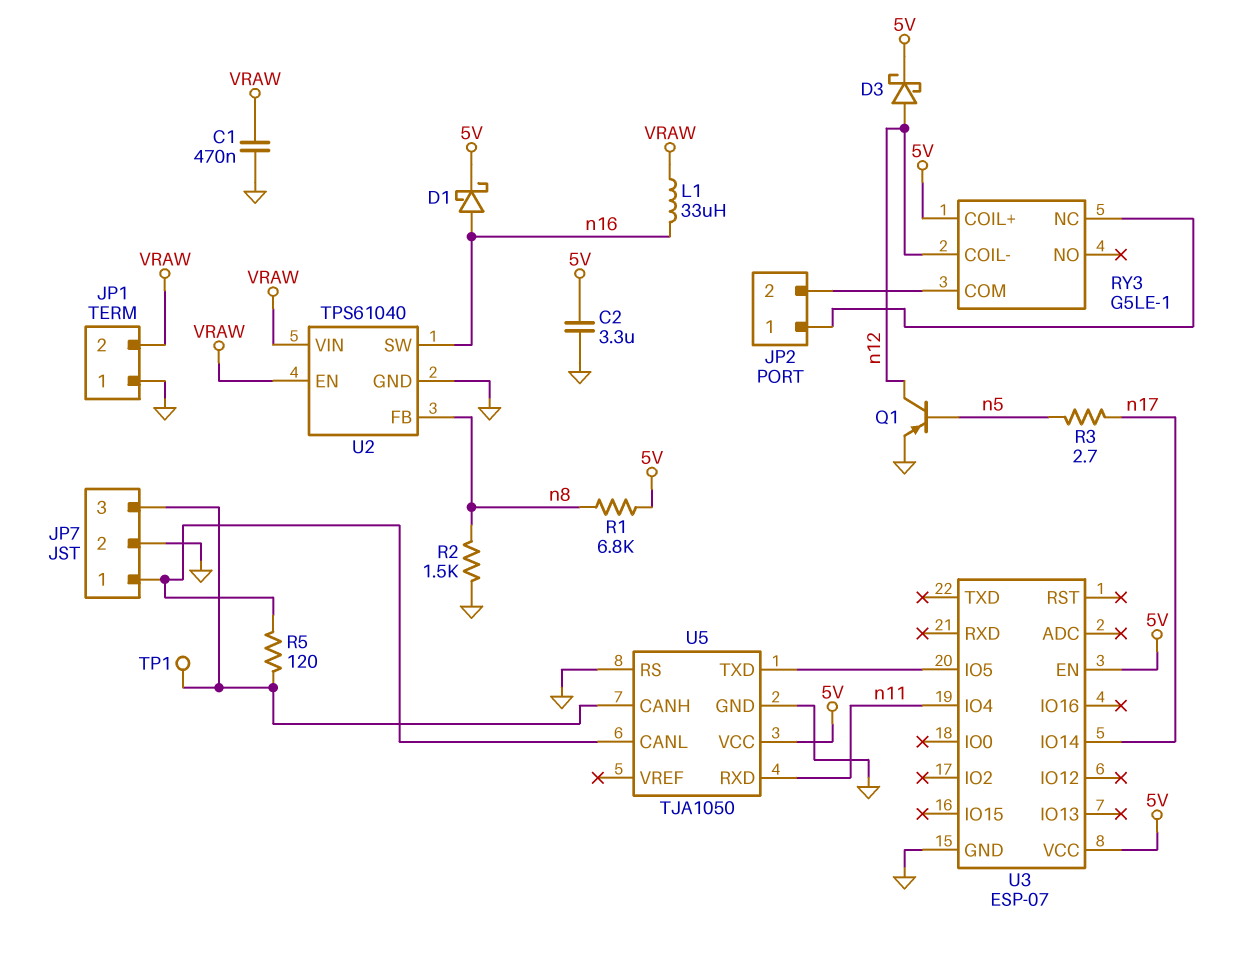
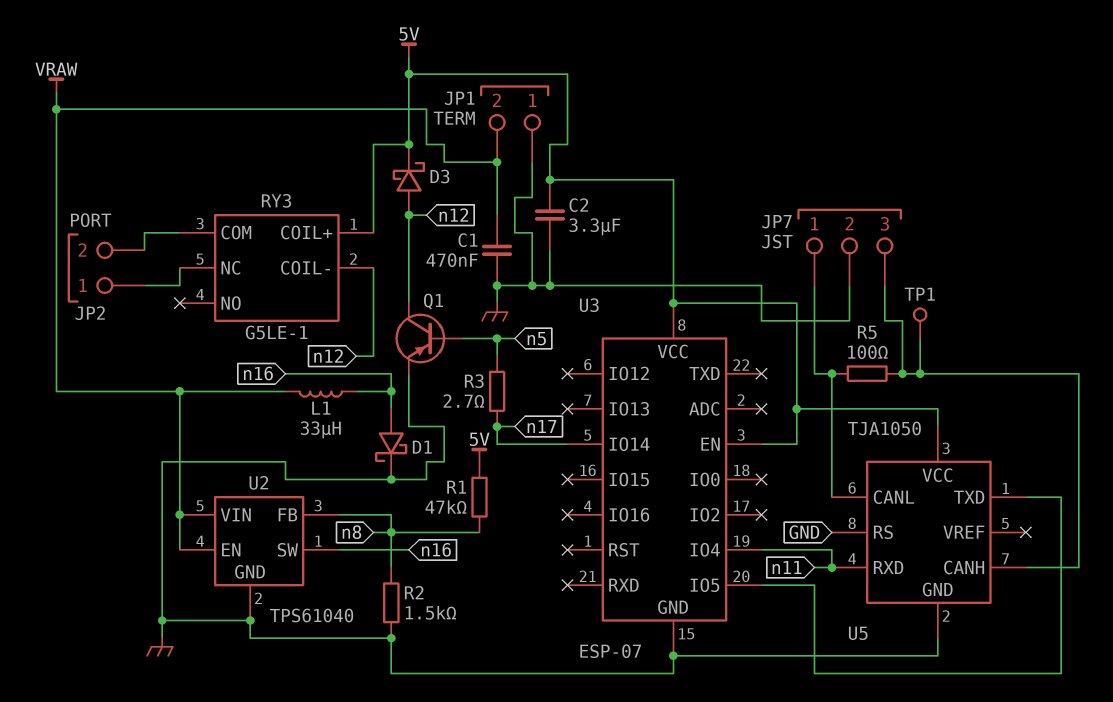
D1: schottky (A n16, K 5V) -> schottky (A n16, K GND)
R1: 6.8k (5V, n8) -> 47k (5V, n8)
R5: 120 (JP7/1, JP7/3) -> 100 (JP7/1, JP7/3)

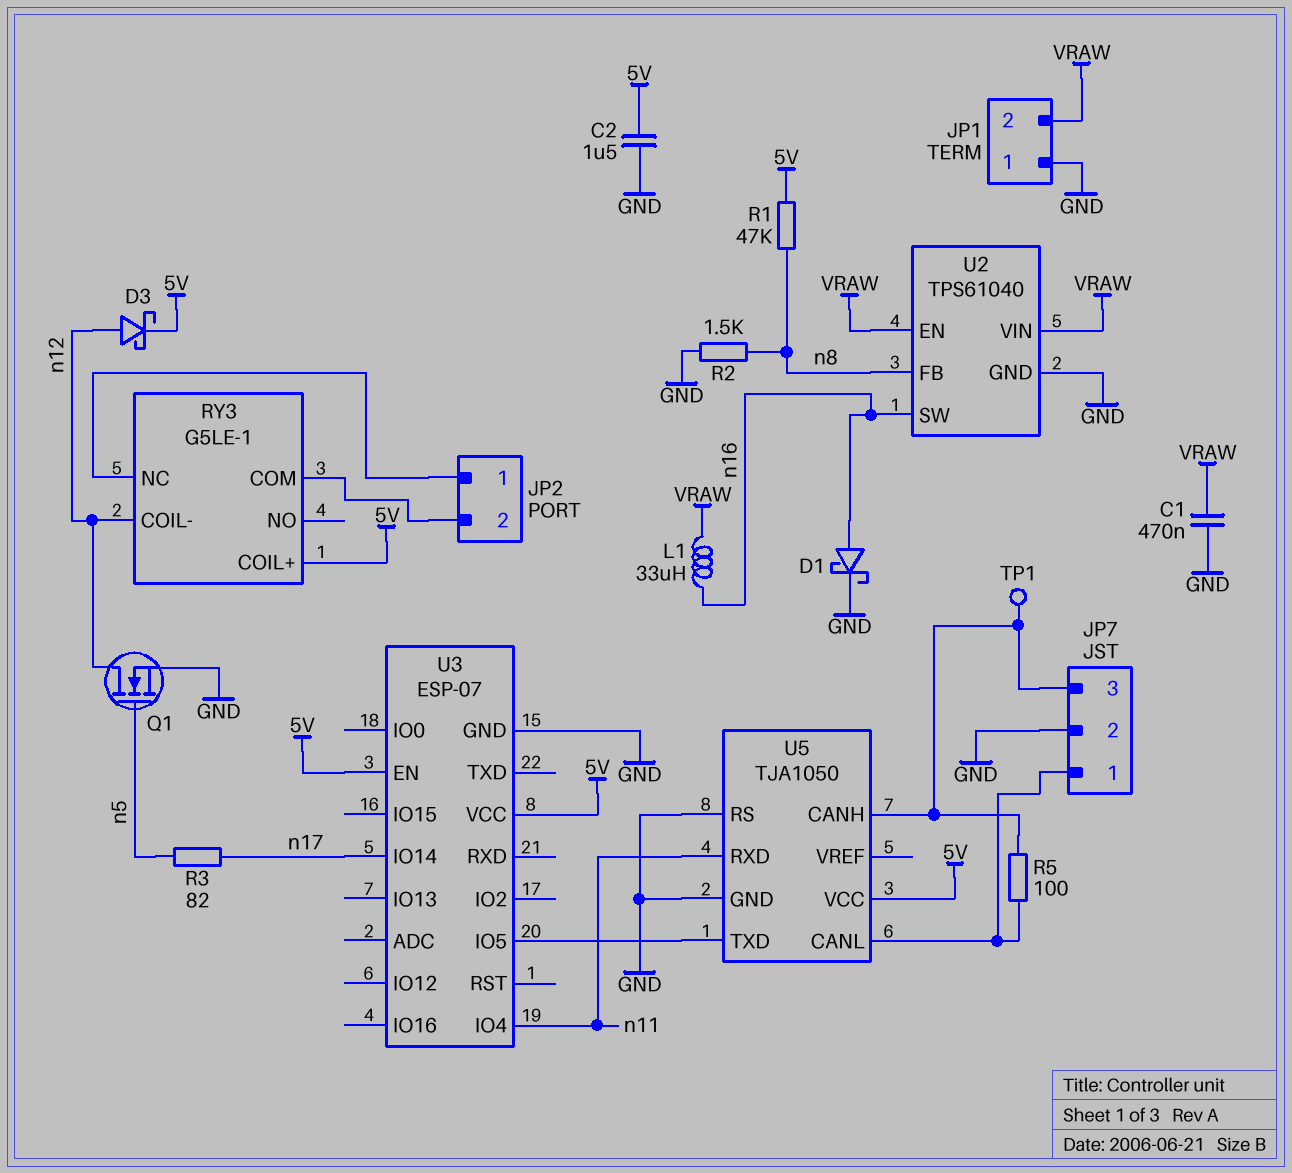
C2: 3.3uF (5V, GND) -> 1.5uF (5V, GND)
Q1: PNP (B n5, C n12, E GND) -> NMOS (G n5, D n12, S GND)
R3: 2.7 (n5, n17) -> 82 (n5, n17)

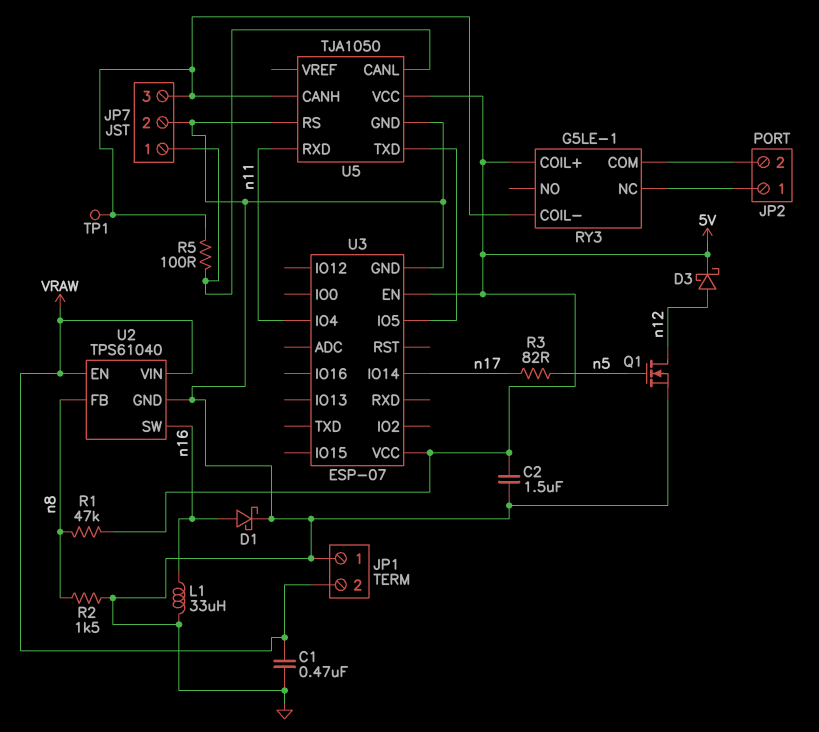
L1: 33uH (VRAW, n16) -> 33uH (GND, n16)
RY3 pin COIL-: n12 -> JP7/3

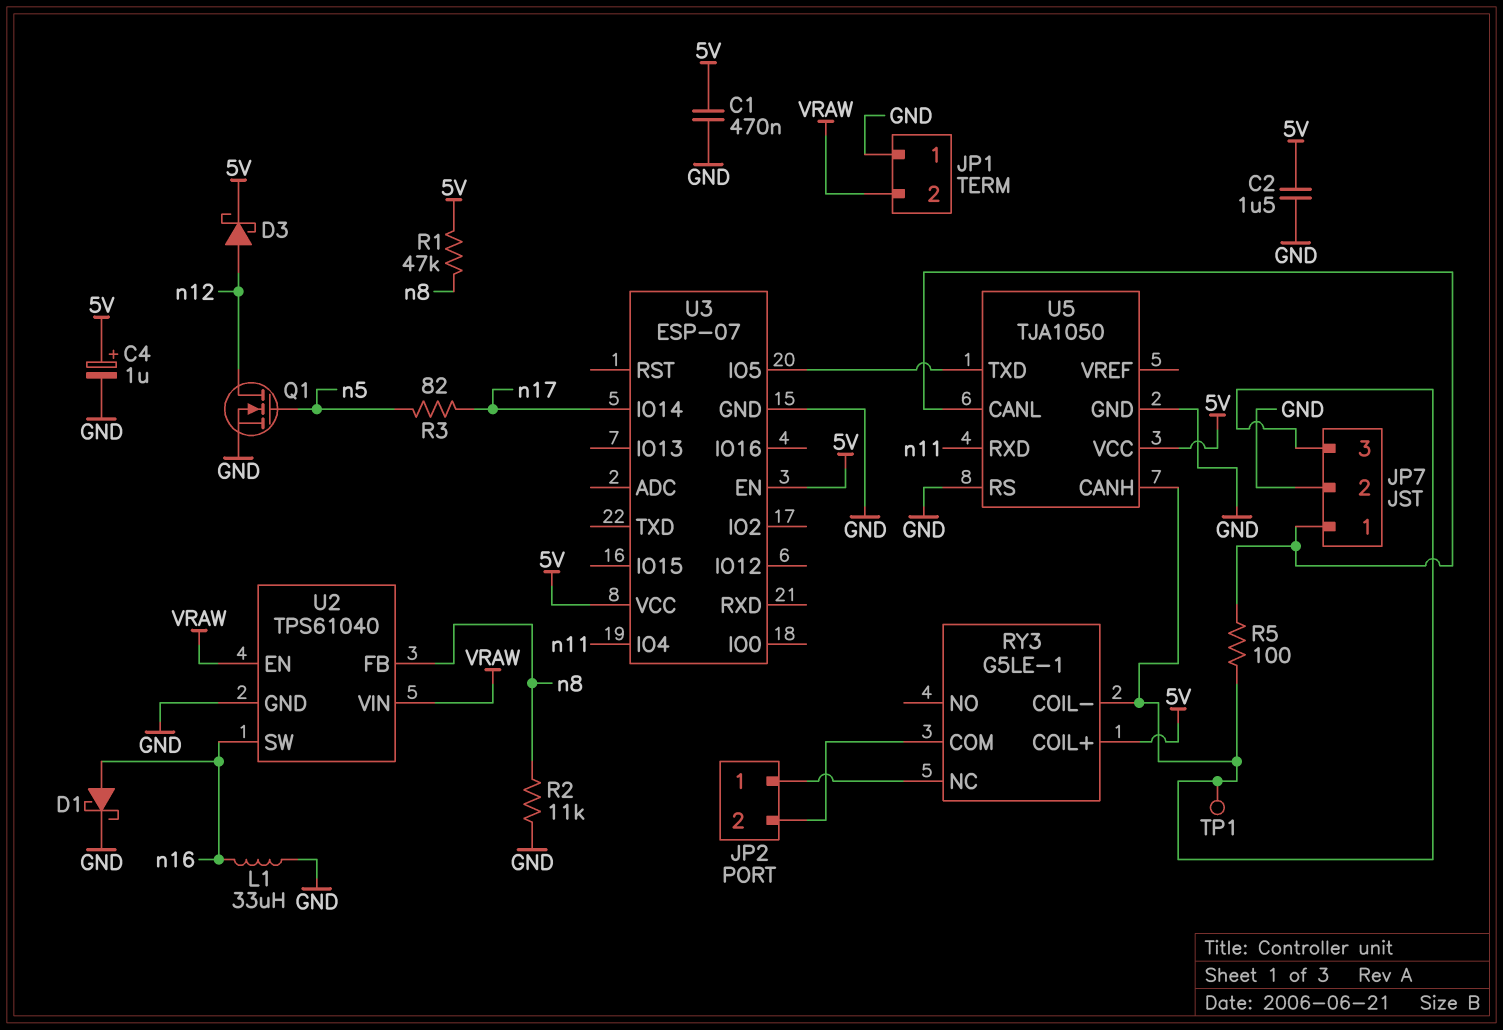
C1: 470nF (GND, VRAW) -> 470nF (5V, GND)
C4: none -> 1uF (plus 5V, minus GND)
R2: 1.5k (GND, n8) -> 11k (GND, n8)

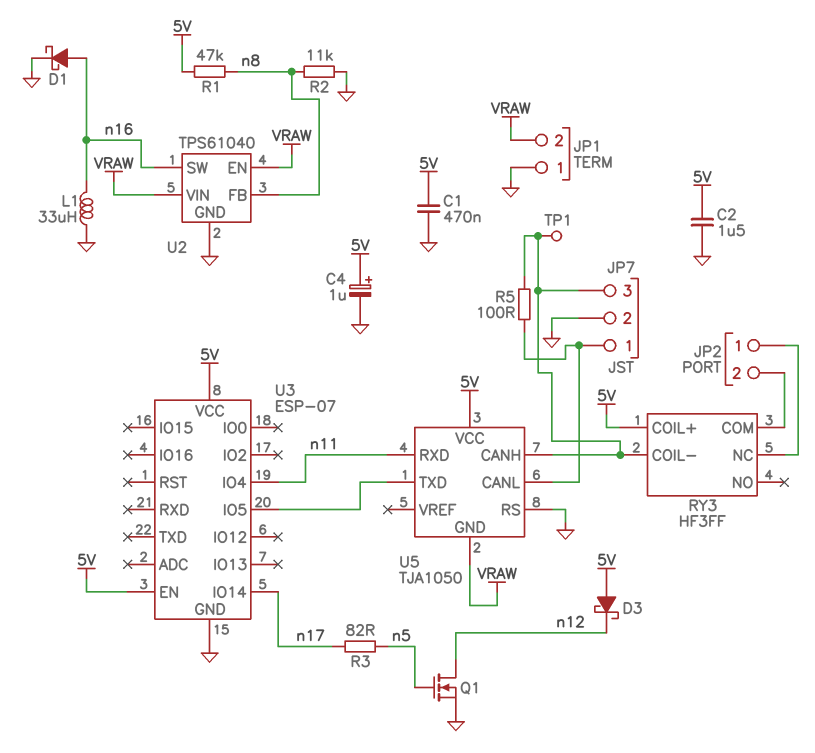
D3: schottky (A n12, K 5V) -> schottky (A 5V, K n12)
RY3: G5LE-1 -> HF3FF
U5 pin GND: GND -> VRAW

